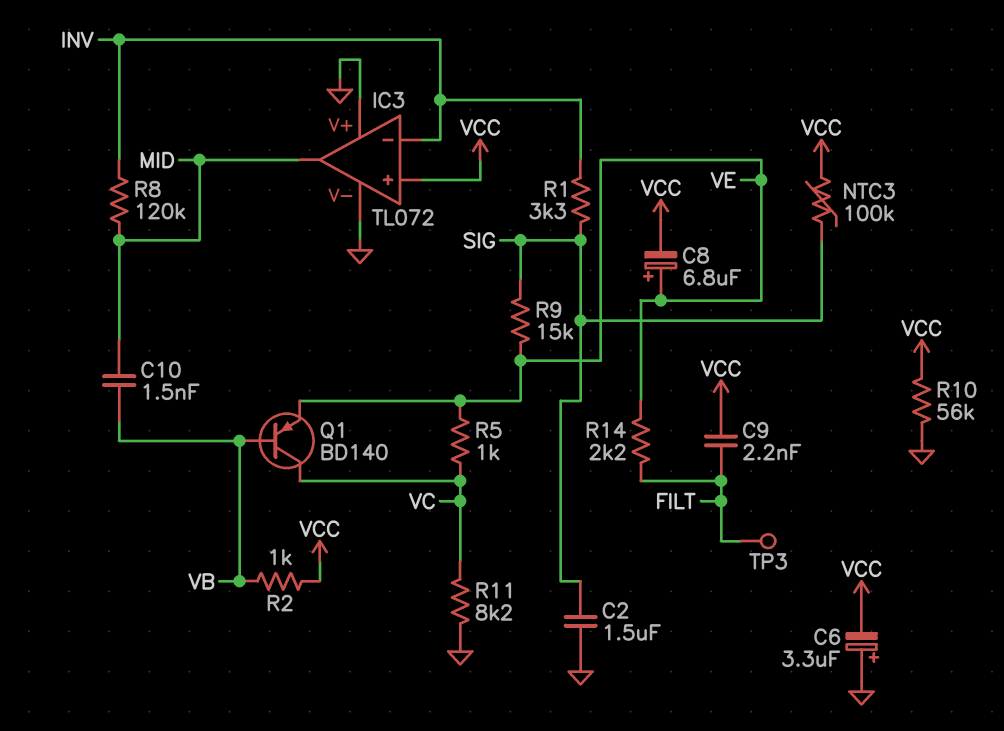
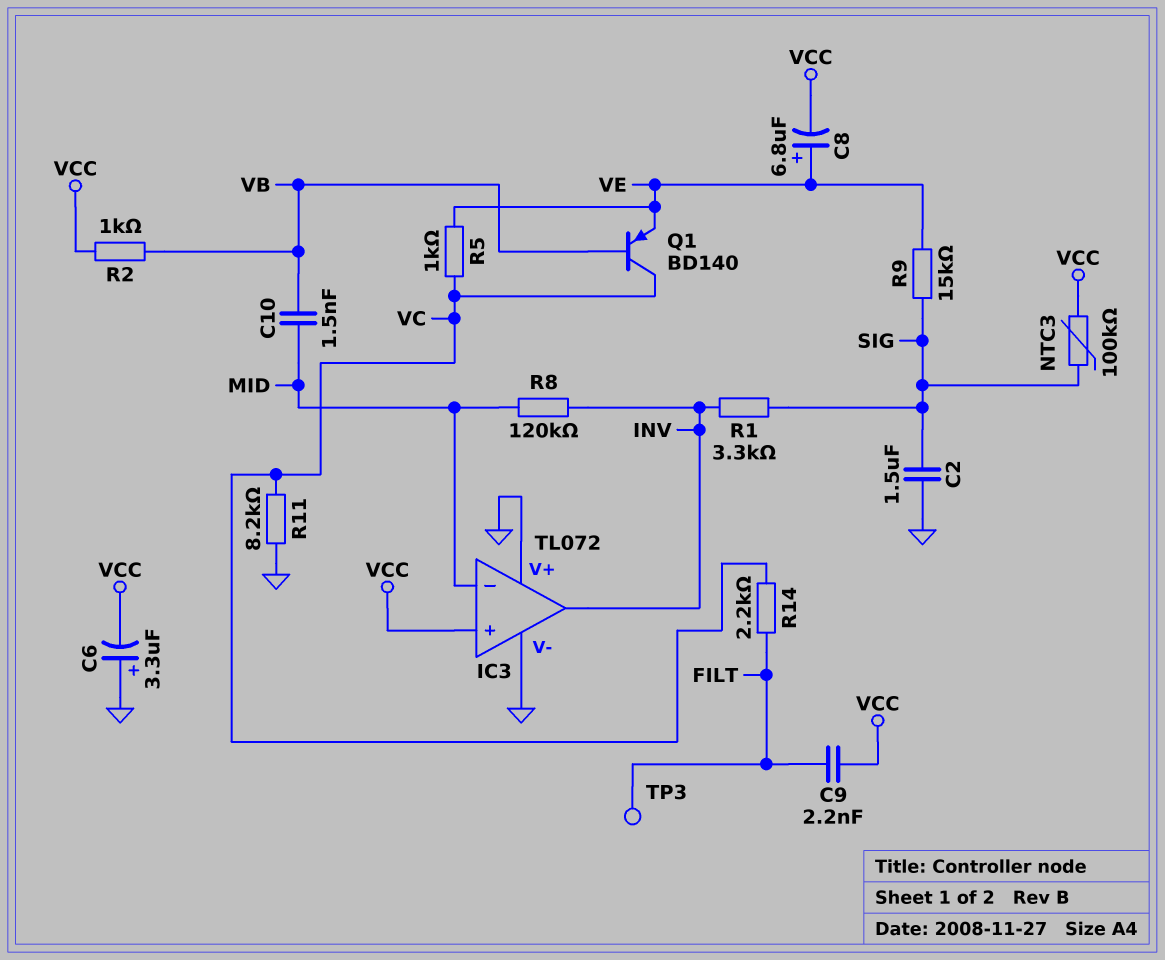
IC3 pin in-: INV -> MID
IC3 pin out: MID -> INV
R10: 56k (GND, VCC) -> none
R14: 2.2k (FILT, VE) -> 2.2k (FILT, VC)

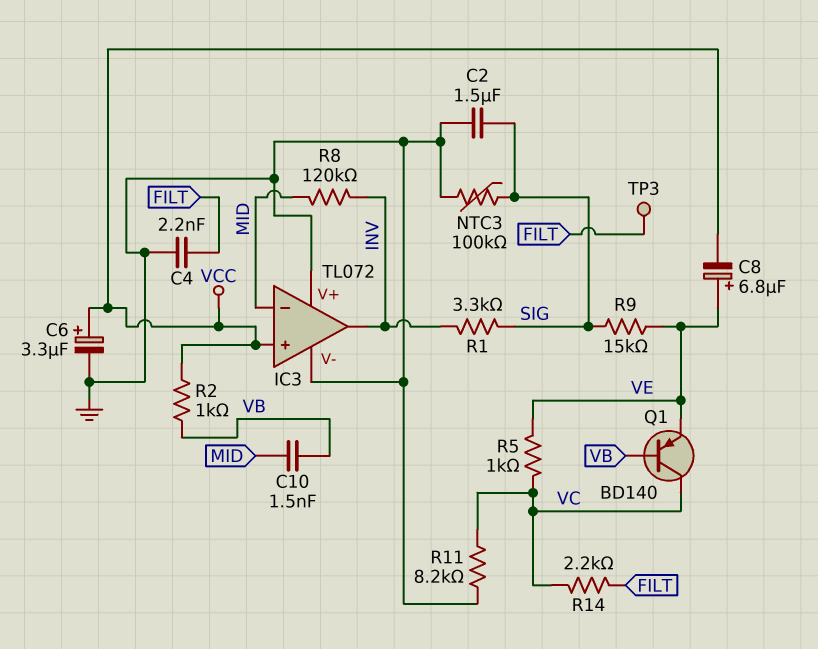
C4: none -> 2.2nF (FILT, GND)
C6: 3.3uF (plus GND, minus VCC) -> 3.3uF (plus VCC, minus GND)
C9: 2.2nF (FILT, VCC) -> none
NTC3: 100k (SIG, VCC) -> 100k (GND, SIG)

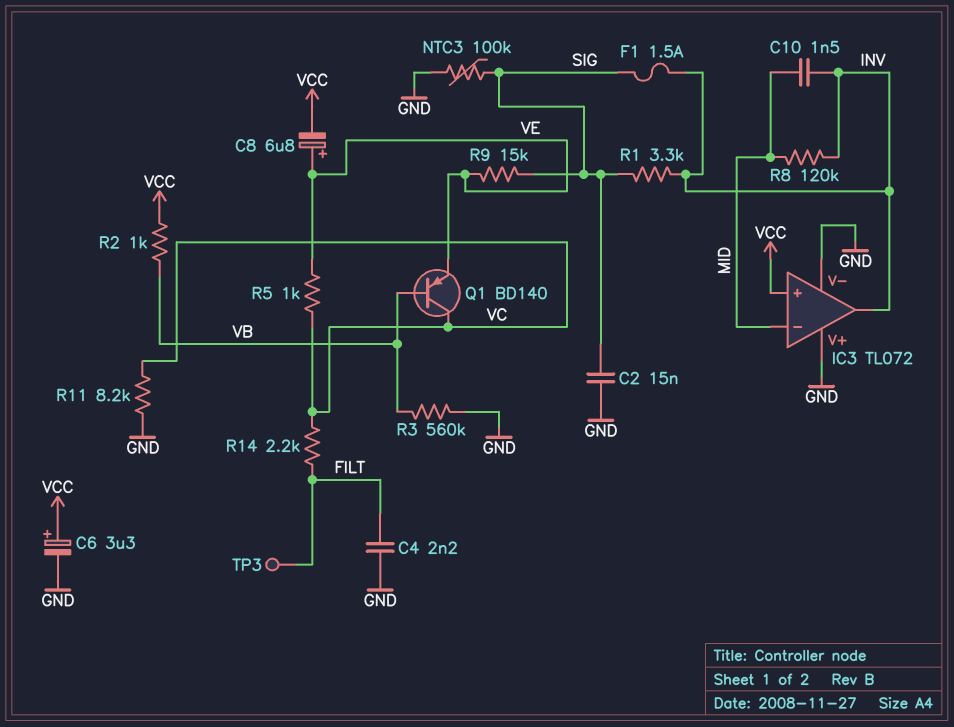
C2: 1.5uF (GND, SIG) -> 15nF (GND, SIG)
C10: 1.5nF (MID, VB) -> 1.5nF (INV, MID)
F1: none -> 1.5A (INV, SIG)
R3: none -> 560k (GND, VB)

